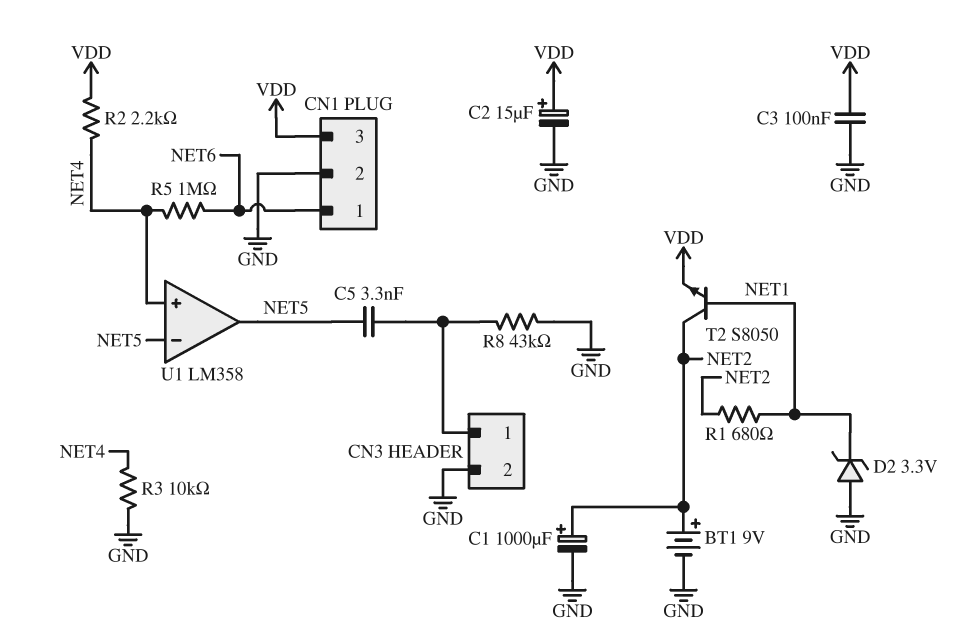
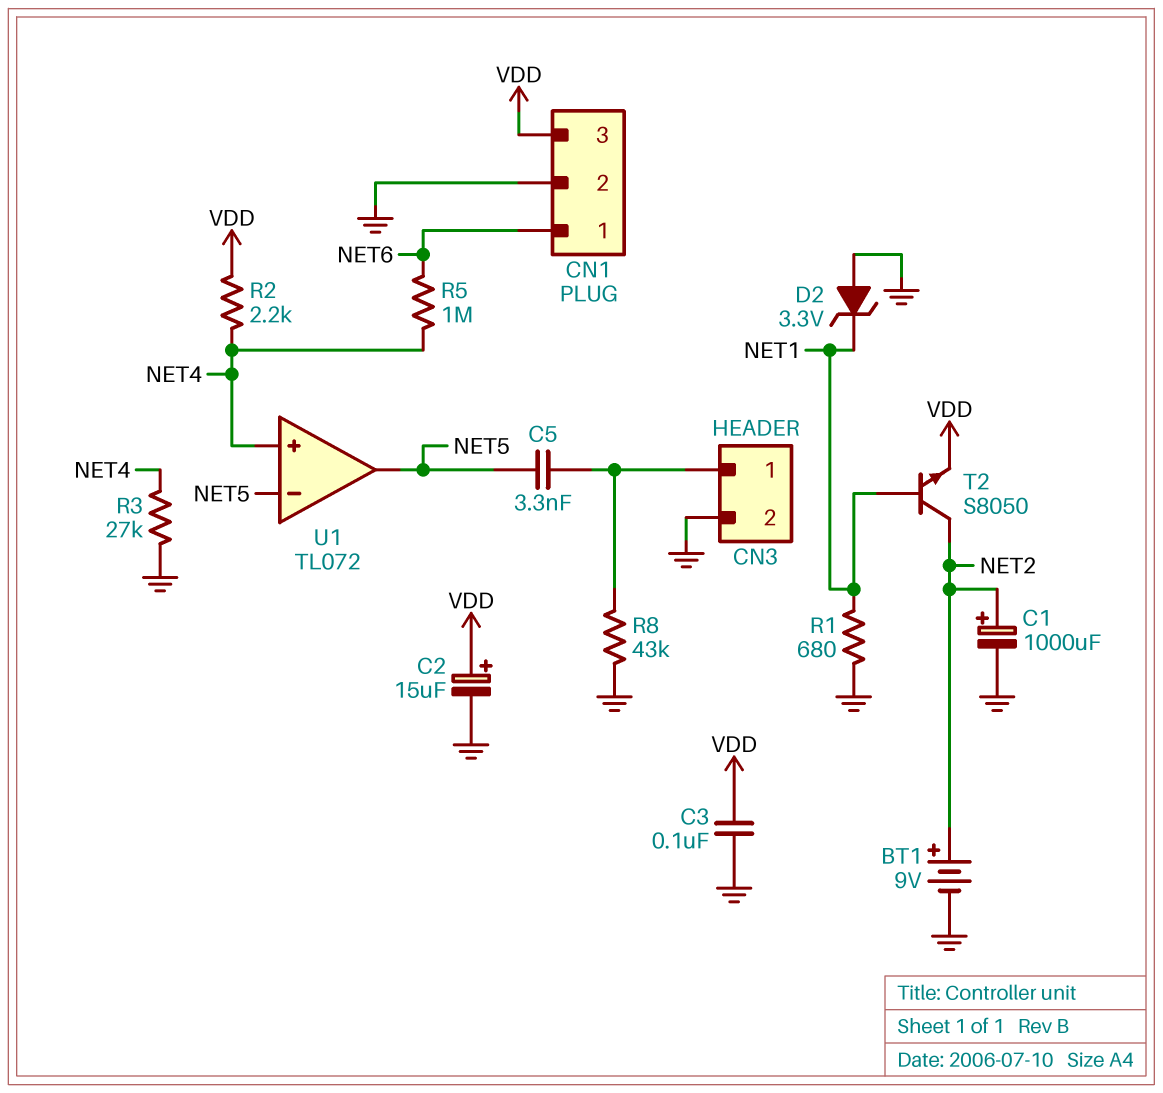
R1: 680 (NET1, NET2) -> 680 (GND, NET1)
R3: 10k (GND, NET4) -> 27k (GND, NET4)
U1: LM358 -> TL072

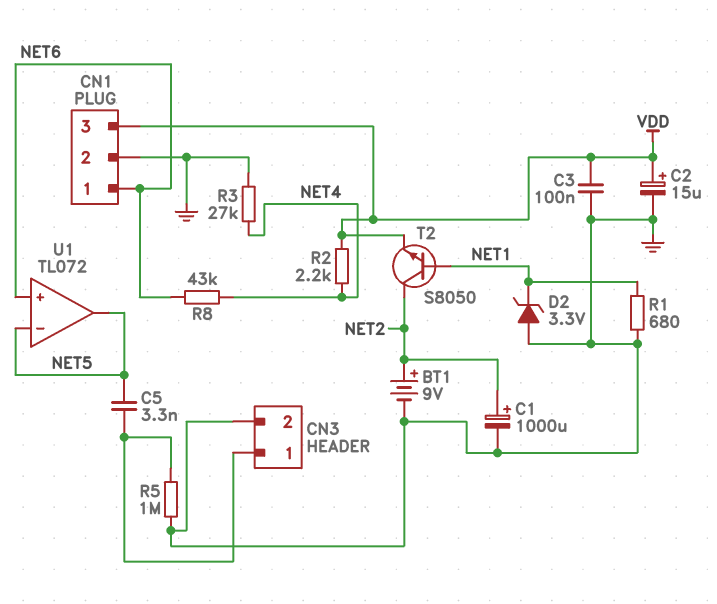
R5: 1M (NET4, NET6) -> 1M (CN3/1, GND)
R8: 43k (CN3/1, GND) -> 43k (NET4, NET6)
U1 pin in+: NET4 -> NET6

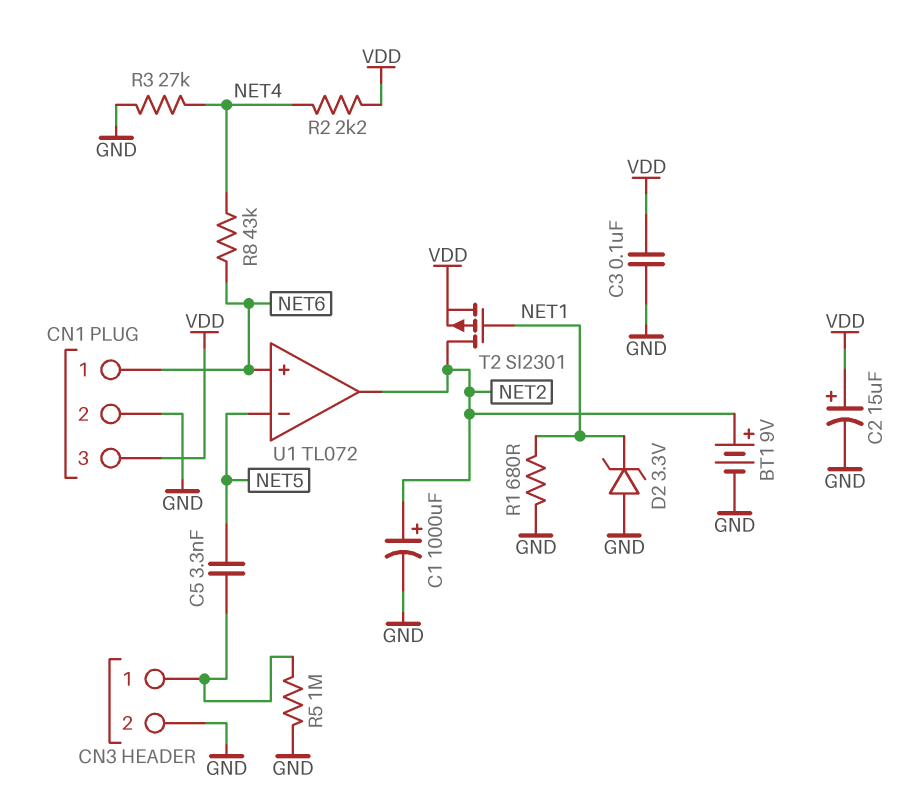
T2: NPN S8050 (B NET1, C NET2, E VDD) -> PMOS SI2301 (G NET1, D NET2, S VDD)
U1 pin out: NET5 -> NET2

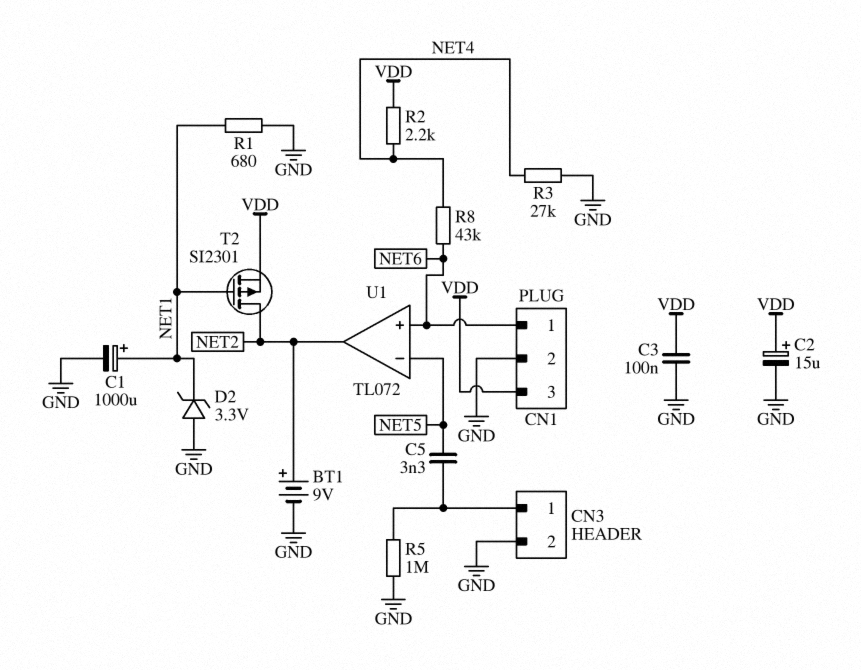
C1: 1000uF (plus NET2, minus GND) -> 1000uF (plus NET1, minus GND)

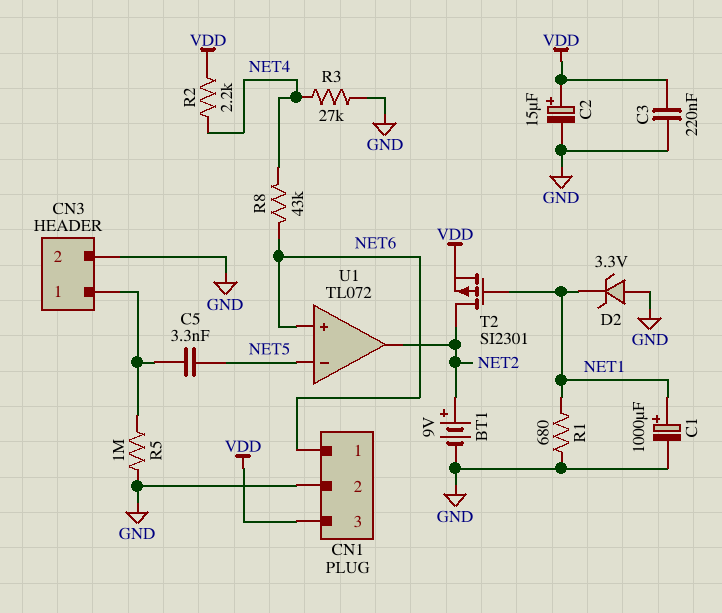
C3: 100nF (GND, VDD) -> 220nF (GND, VDD)

